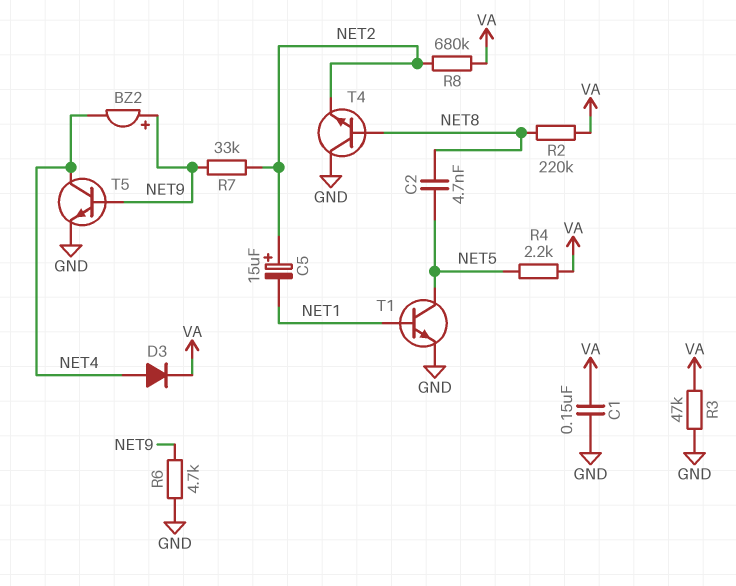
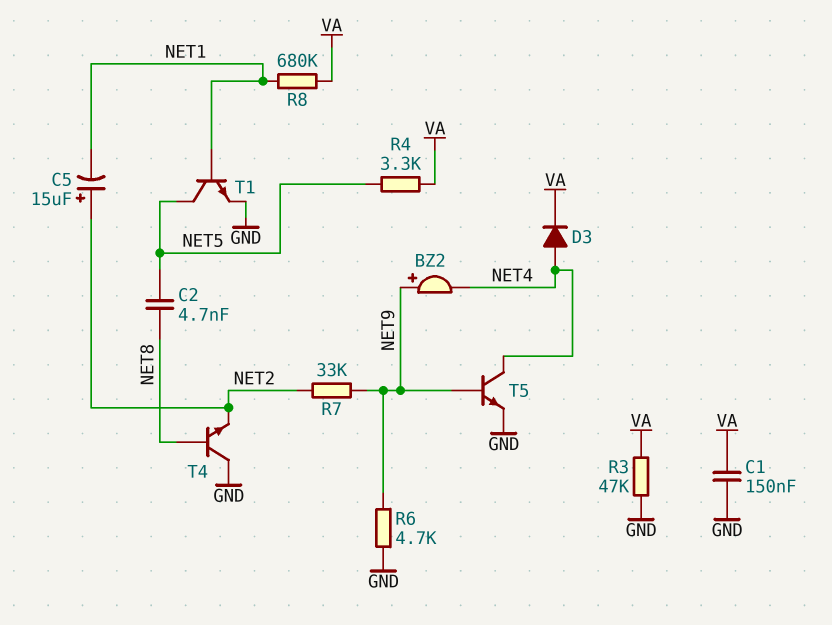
R2: 220k (NET8, VA) -> none
R4: 2.2k (NET5, VA) -> 3.3k (NET5, VA)
R8: 680k (NET2, VA) -> 680k (NET1, VA)

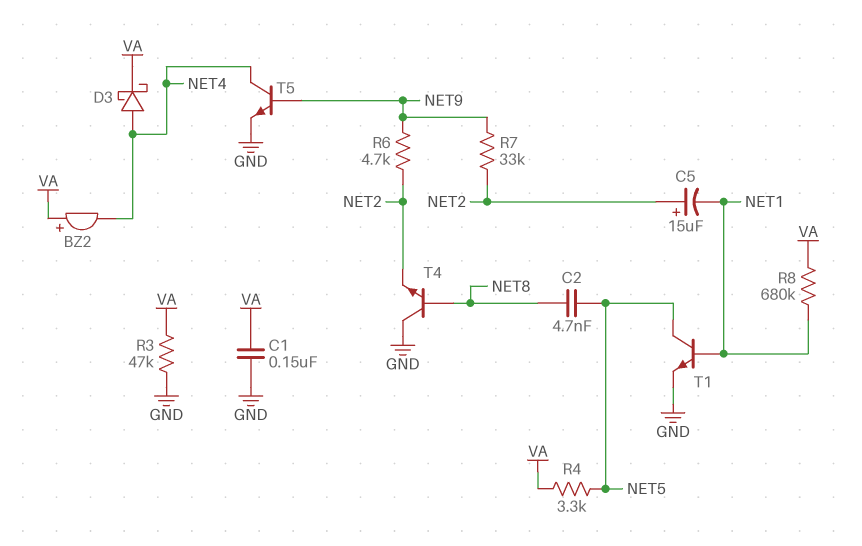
BZ2: buzzer (plus NET9, minus NET4) -> buzzer (plus VA, minus NET4)
D3: diode (A NET4, K VA) -> schottky (A NET4, K VA)
R6: 4.7k (GND, NET9) -> 4.7k (NET2, NET9)

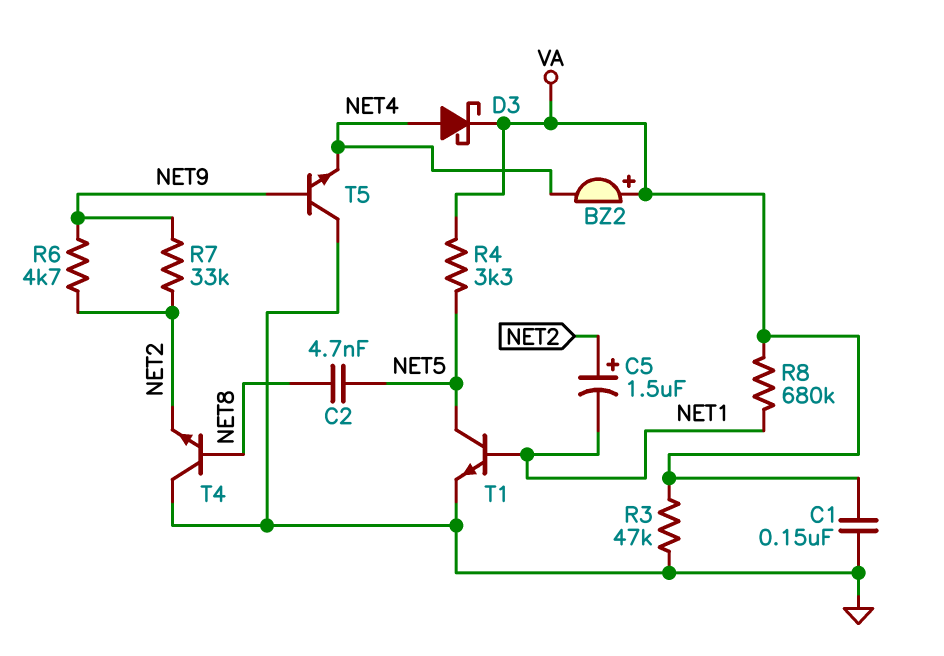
C5: 15uF (plus NET2, minus NET1) -> 1.5uF (plus NET2, minus NET1)
T5: NPN (B NET9, C NET4, E GND) -> NPN (B NET9, C GND, E NET4)

